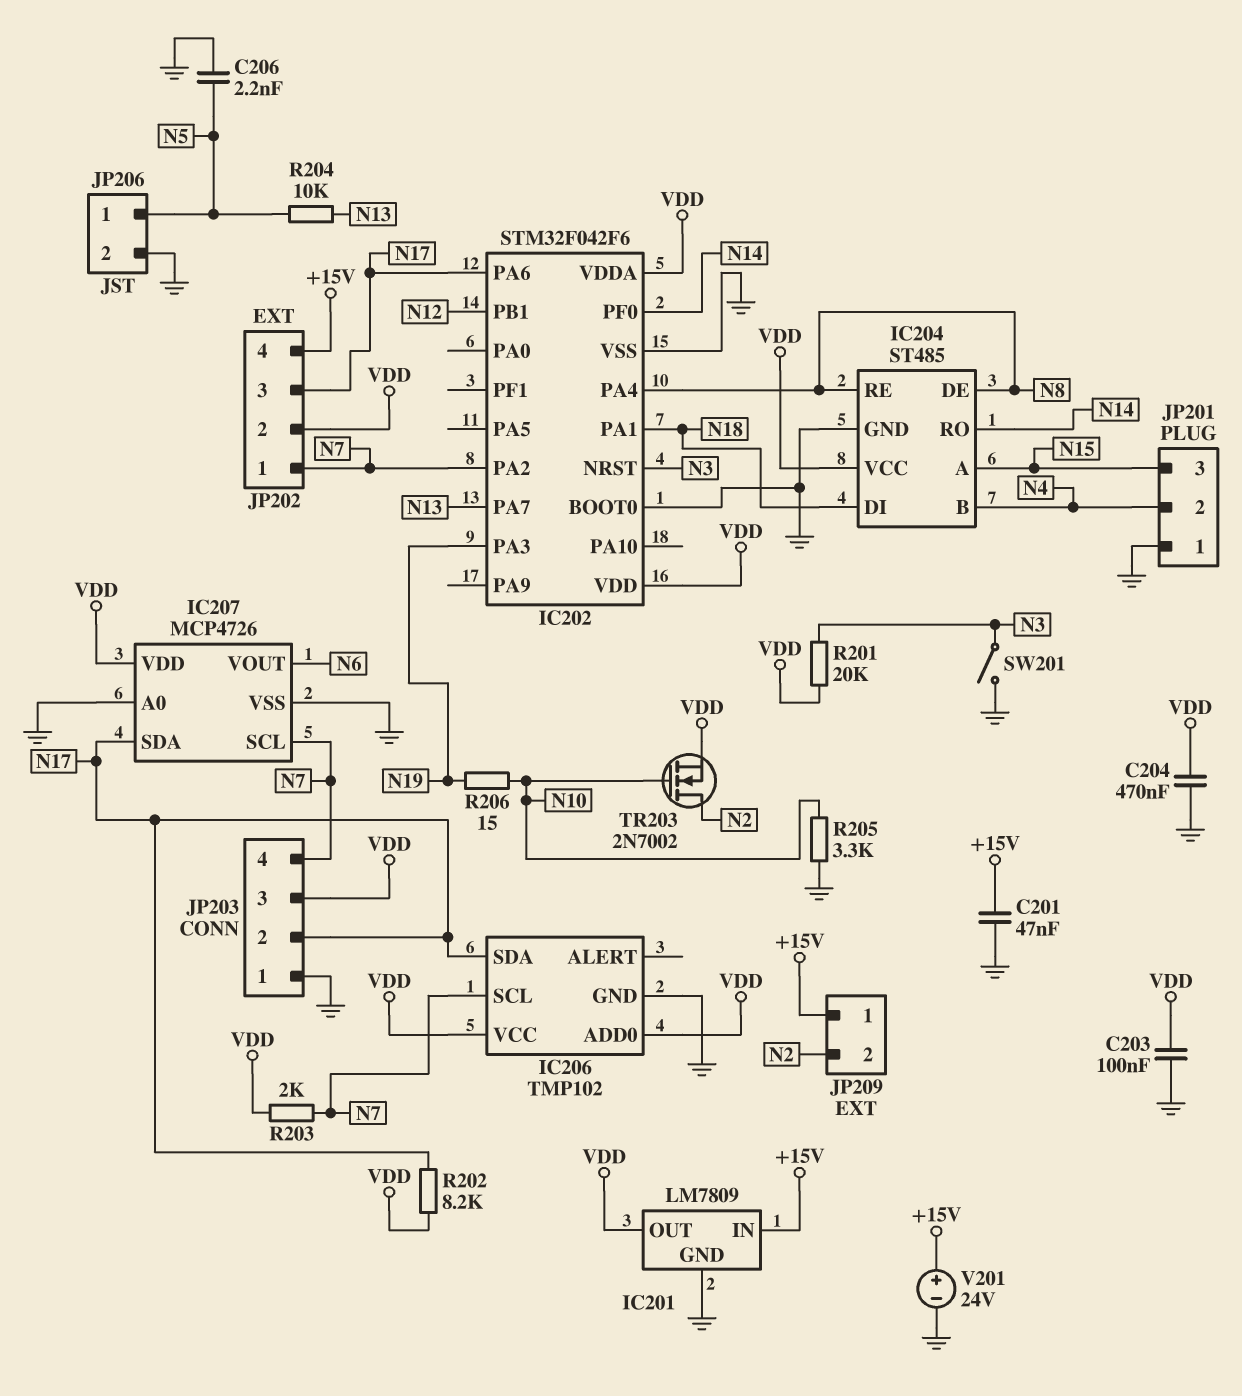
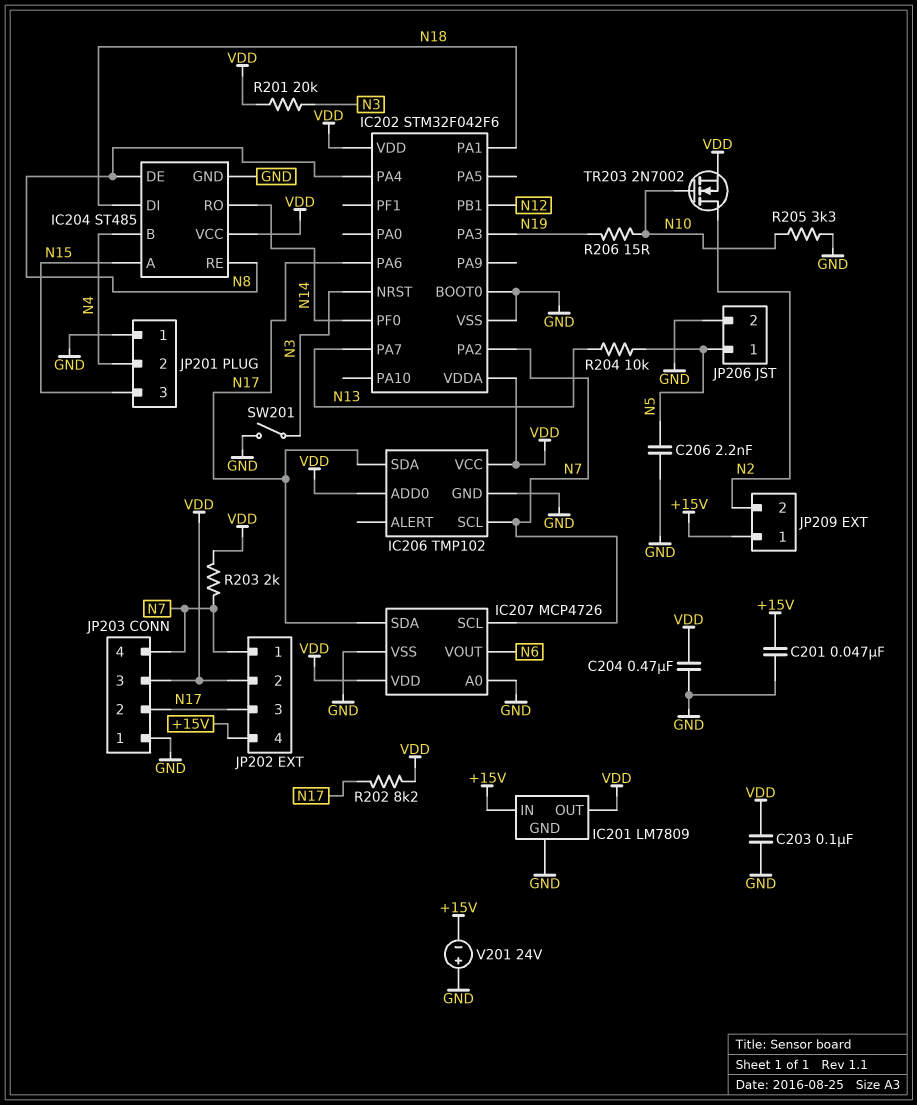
V201: 24V (plus +15V, minus GND) -> 24V (plus GND, minus +15V)

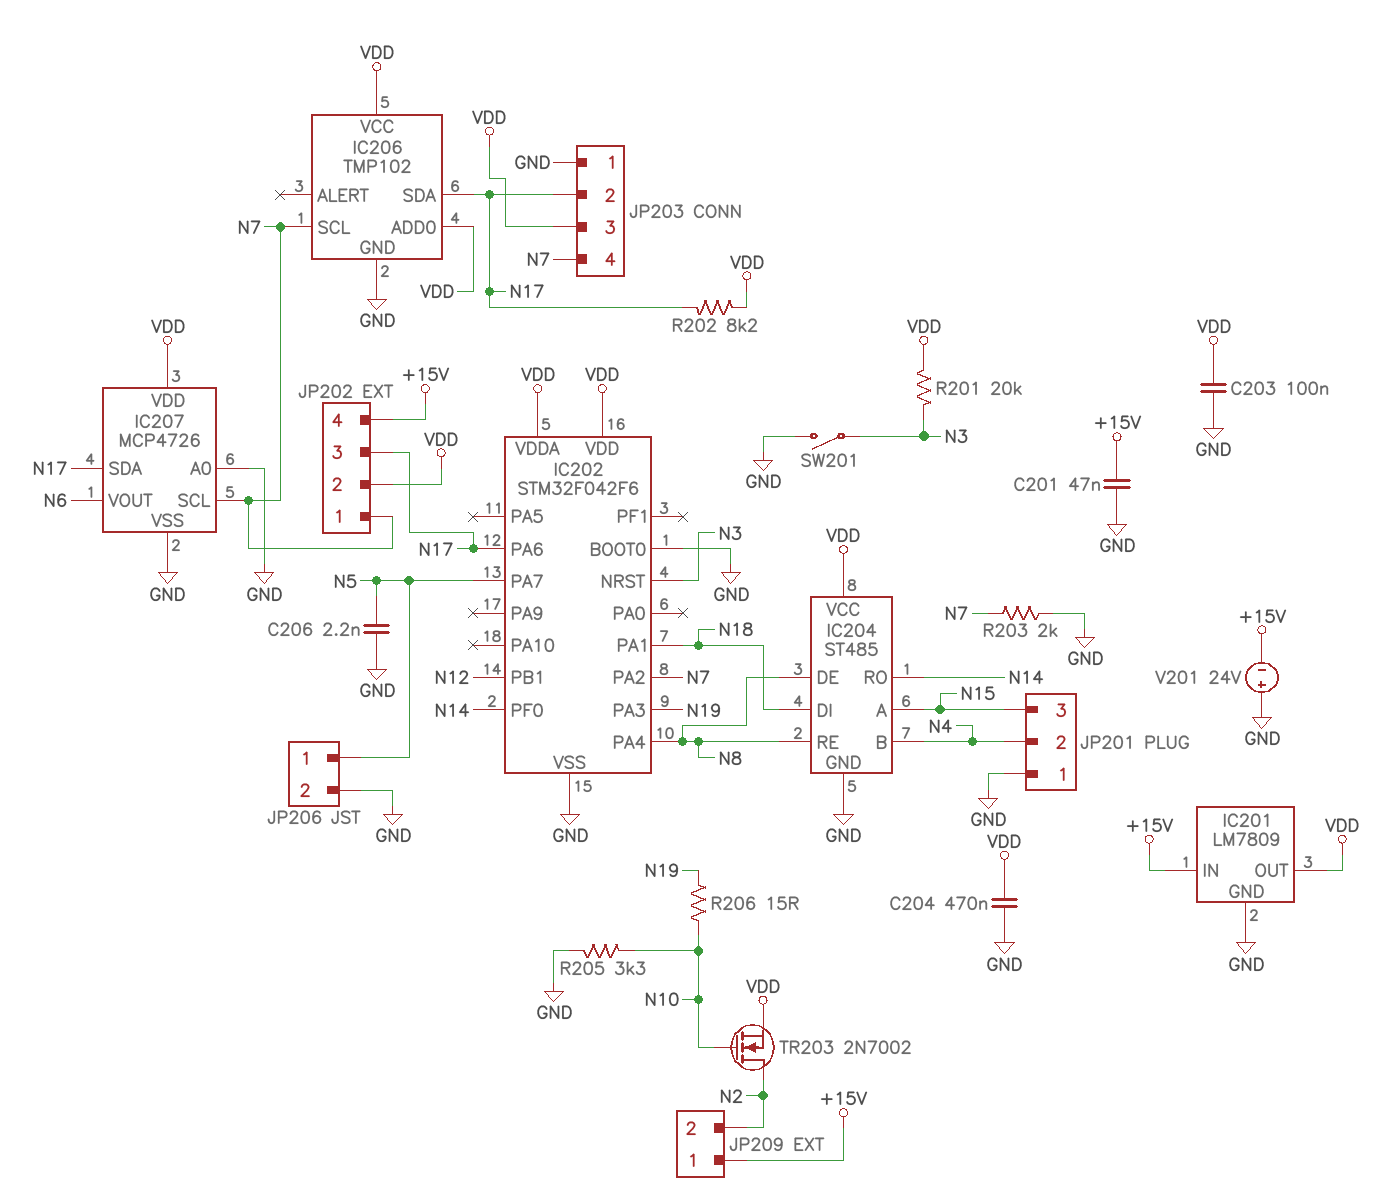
IC202 pin PA7: N13 -> N5
R203: 2k (N7, VDD) -> 2k (GND, N7)
R204: 10k (N5, N13) -> none

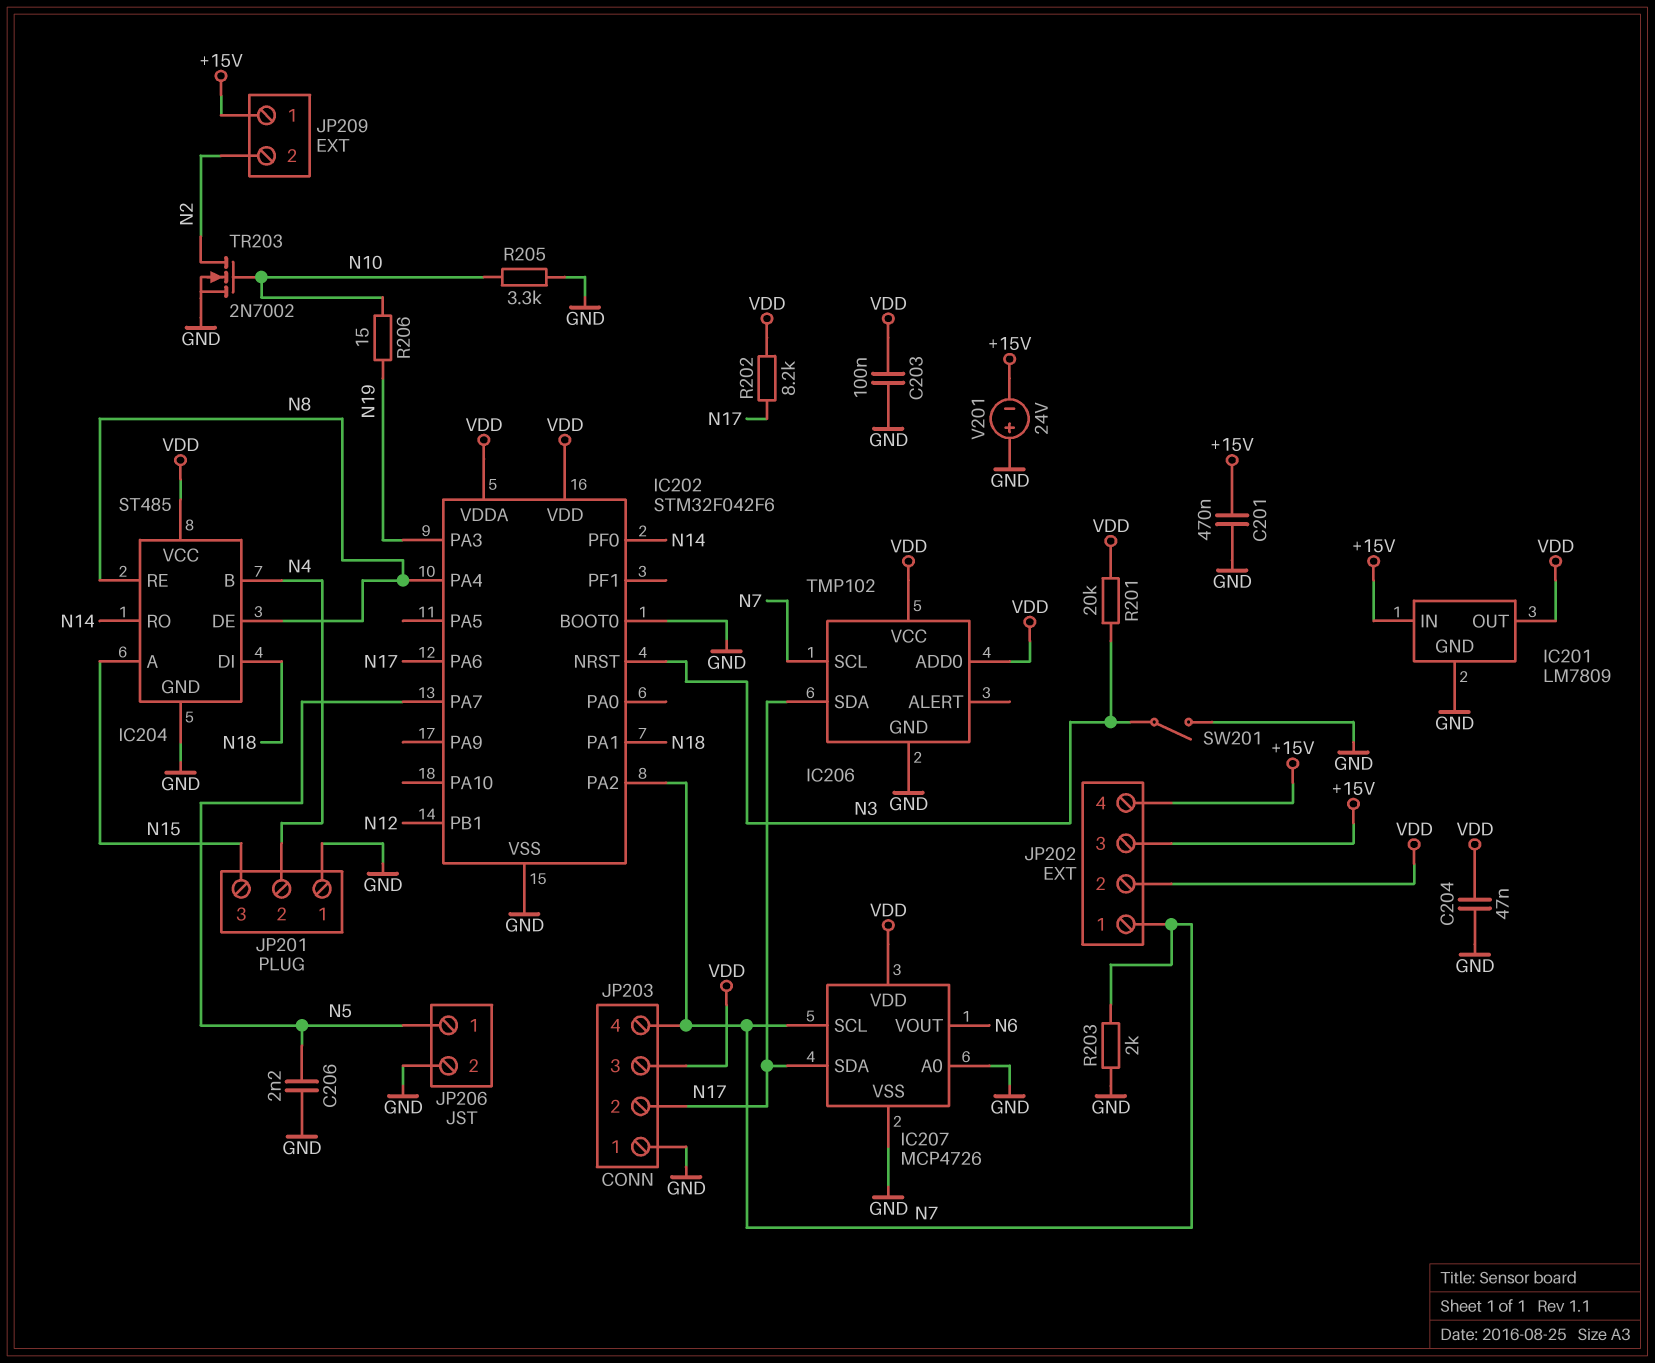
C201: 47nF (+15V, GND) -> 470nF (+15V, GND)
C204: 470nF (GND, VDD) -> 47nF (GND, VDD)
JP202 pin 3: N17 -> +15V
TR203: NMOS 2N7002 (G N10, D N2, S VDD) -> NMOS 2N7002 (G N10, D N2, S GND)

